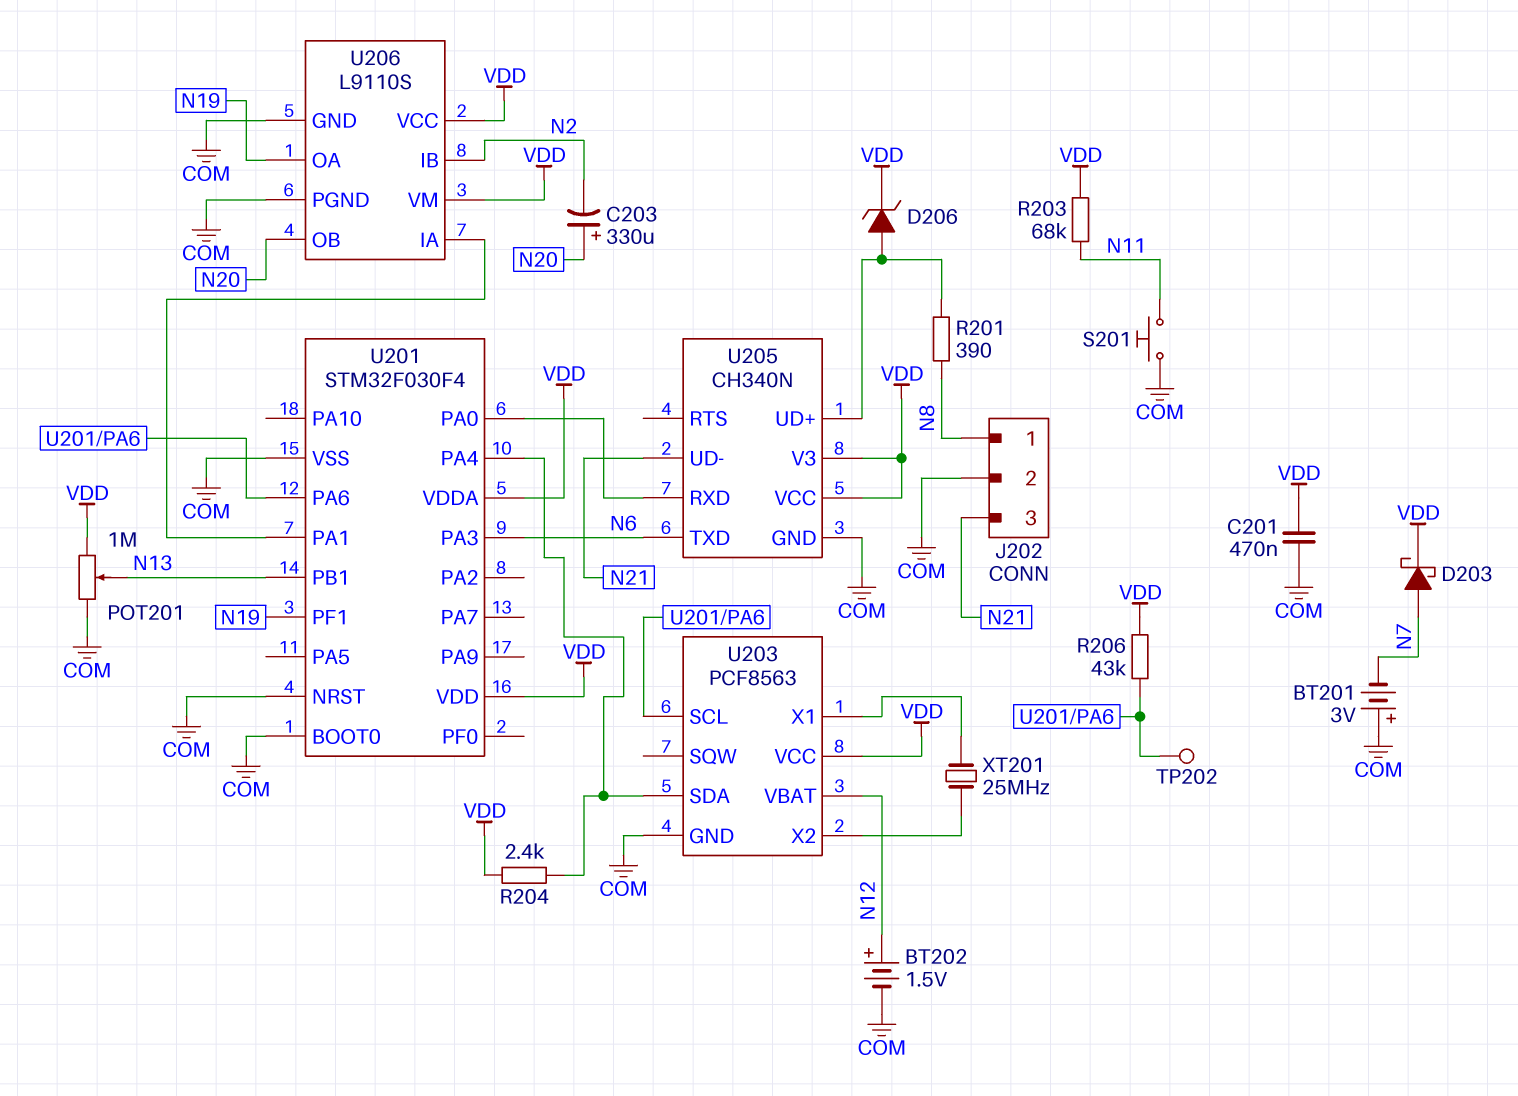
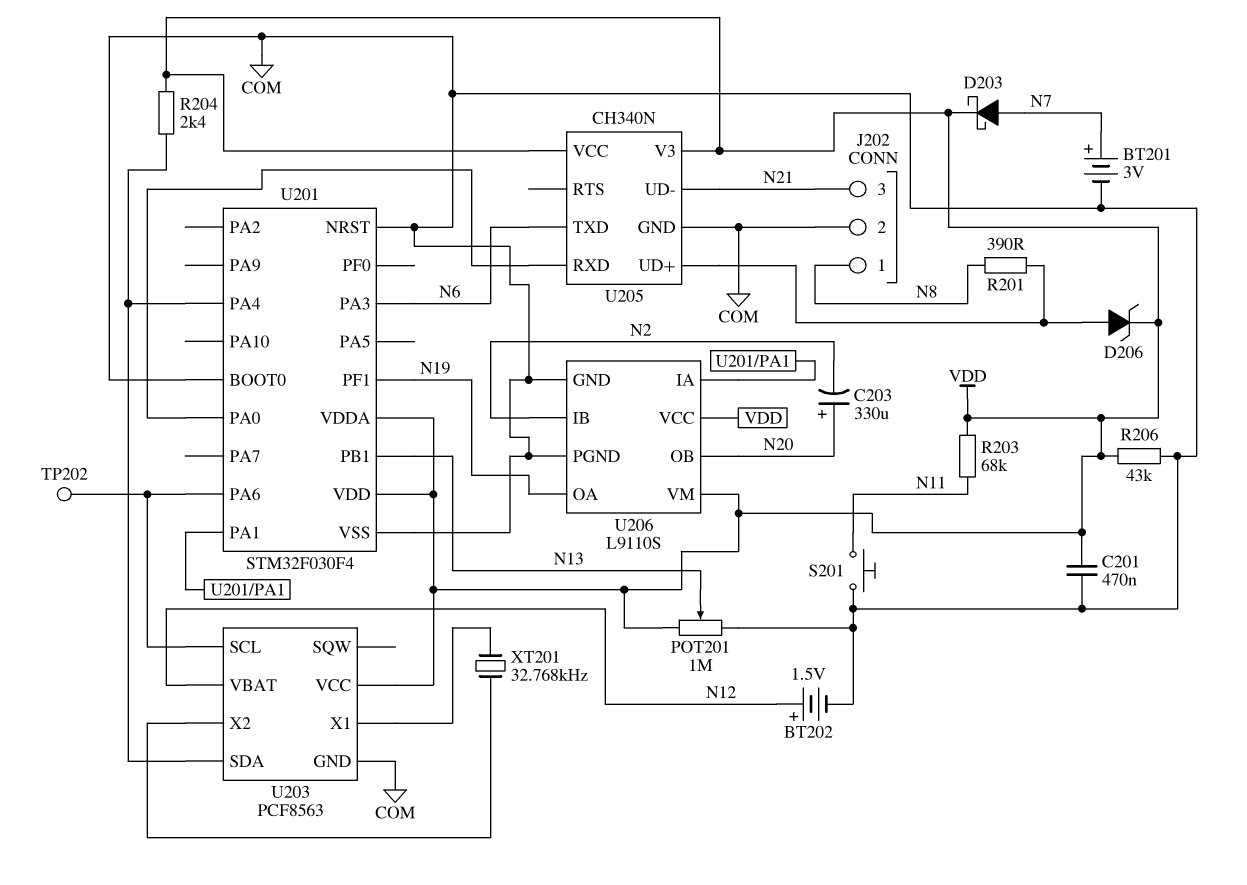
BT201: 3V (plus COM, minus N7) -> 3V (plus N7, minus COM)
R206: 43k (U201/PA6, VDD) -> 43k (COM, VDD)
XT201: 25MHz (U203/X1, U203/X2) -> 32.768kHz (U203/X1, U203/X2)

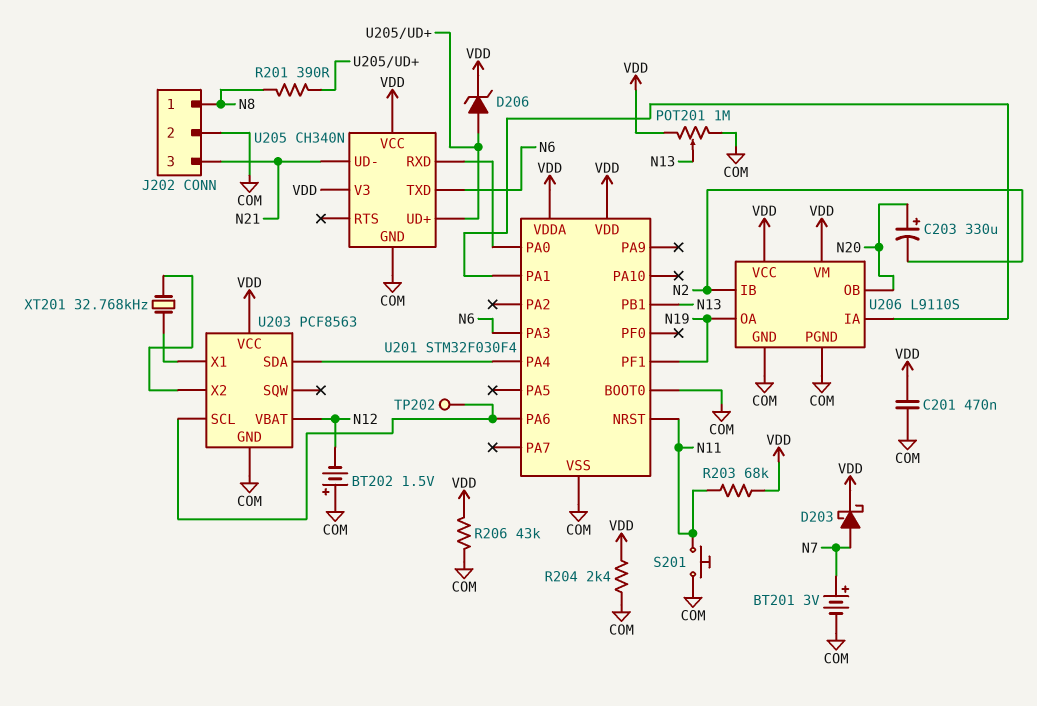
BT202: 1.5V (plus N12, minus COM) -> 1.5V (plus COM, minus N12)
R204: 2.4k (U201/PA4, VDD) -> 2.4k (COM, VDD)
U201 pin NRST: COM -> N11

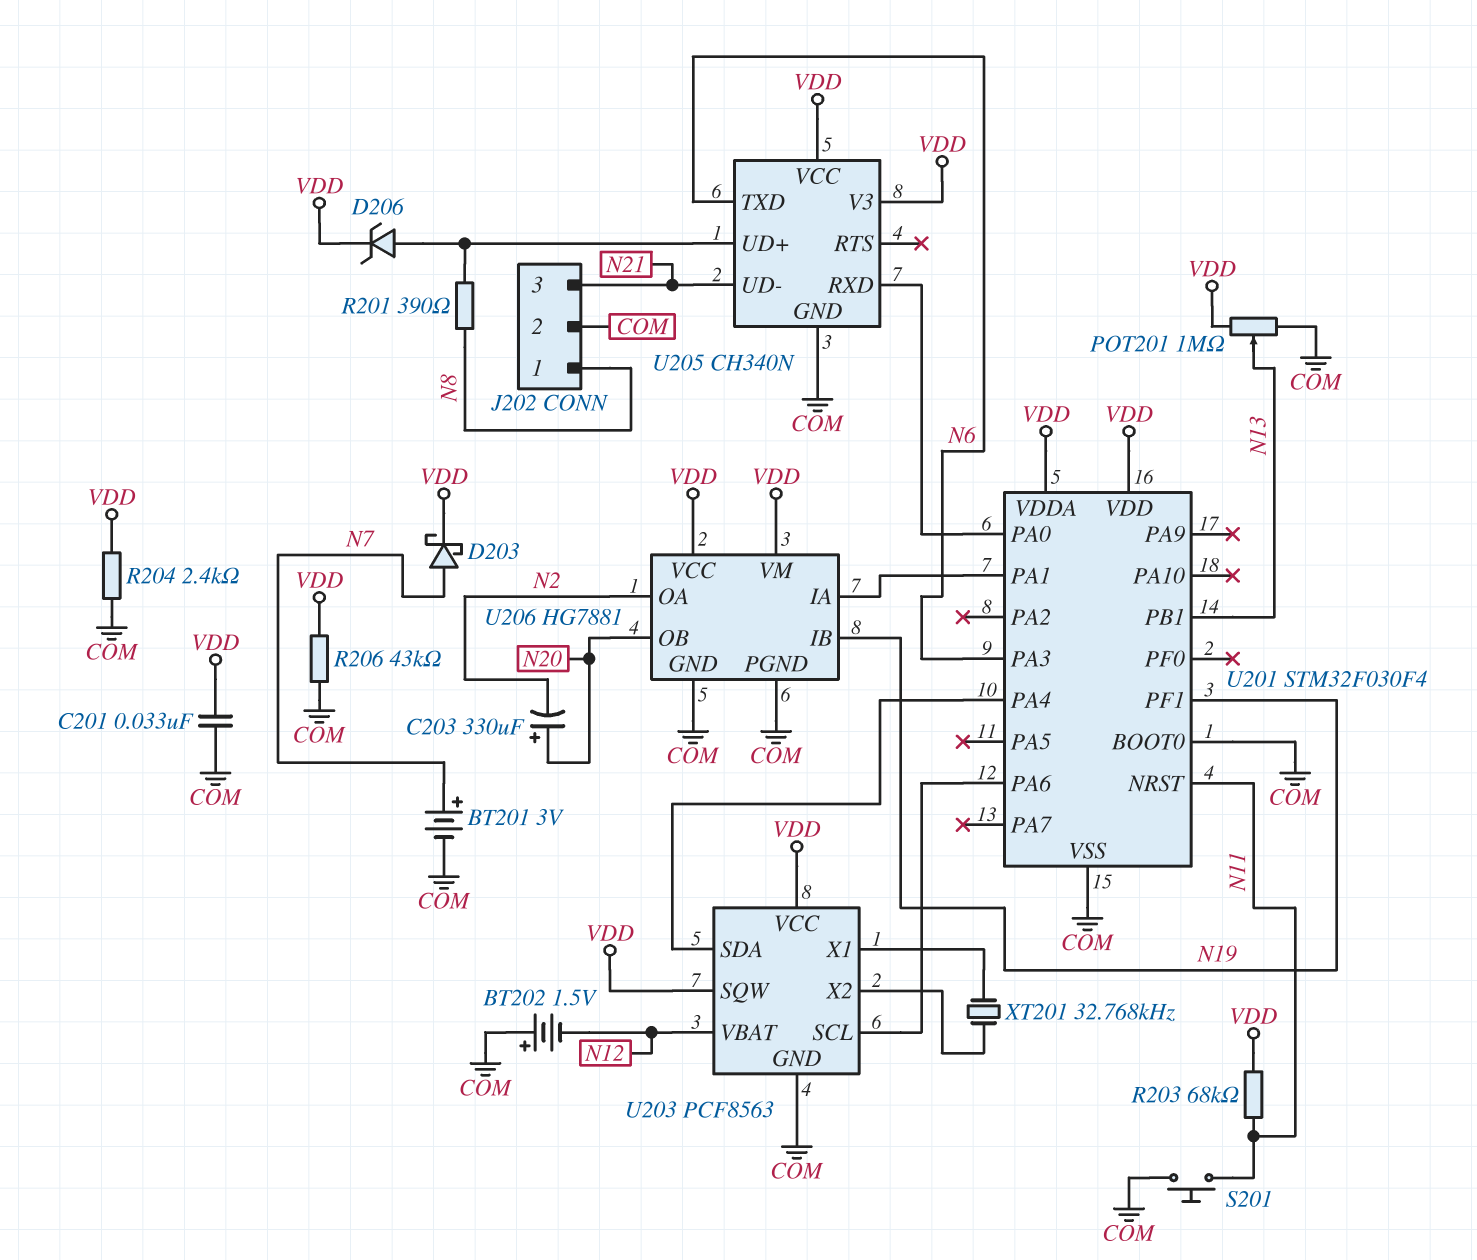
C201: 470nF (COM, VDD) -> 33nF (COM, VDD)
TP202: test point (U201/PA6) -> none
U203 pin SQW: none -> VDD
U206: L9110S -> HG7881
U206 pin IB: N2 -> N19
U206 pin OA: N19 -> N2

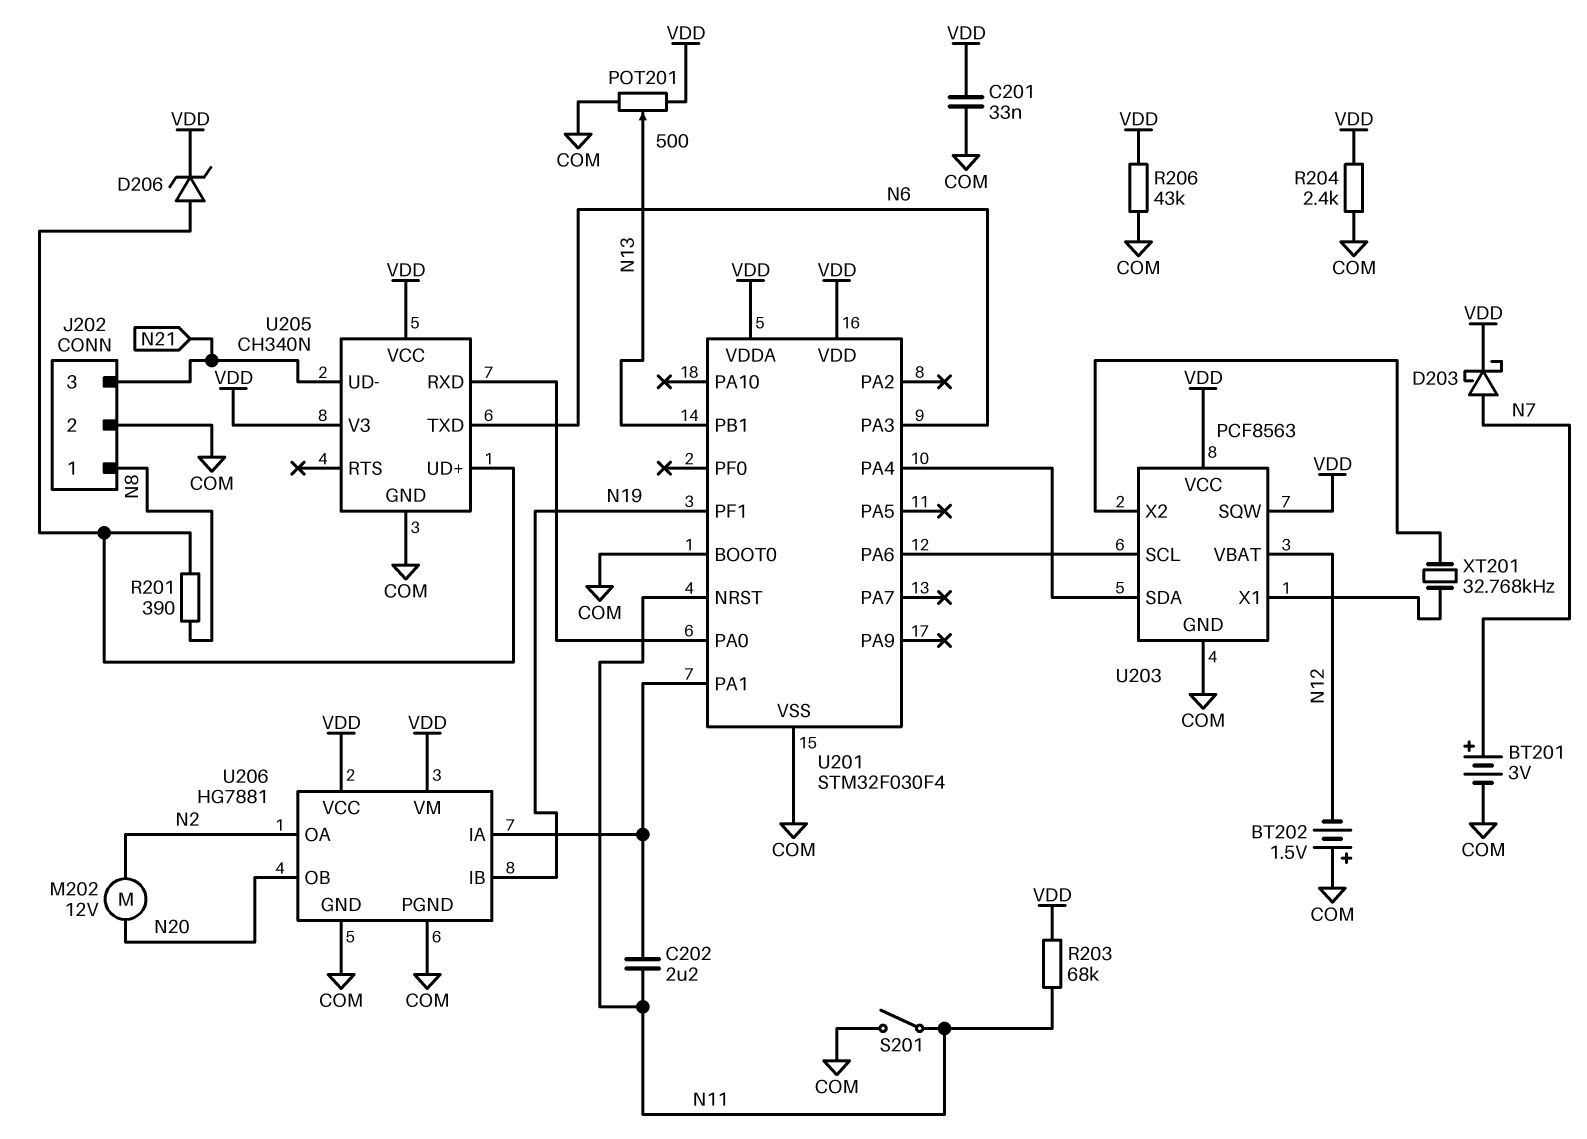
C202: none -> 2.2uF (N11, U201/PA1)
C203: 330uF (plus N20, minus N2) -> none
M202: none -> motor 12V (N2, N20)
POT201: 1M (COM, VDD, wiper N13) -> 500 (COM, VDD, wiper N13)
S201: button (COM, N11) -> switch (COM, N11)

